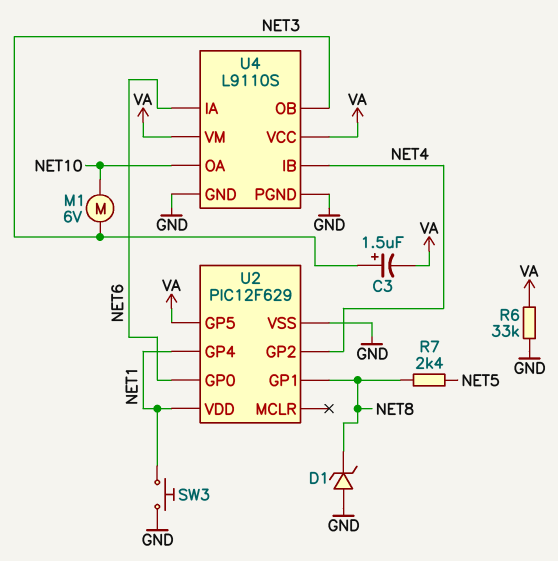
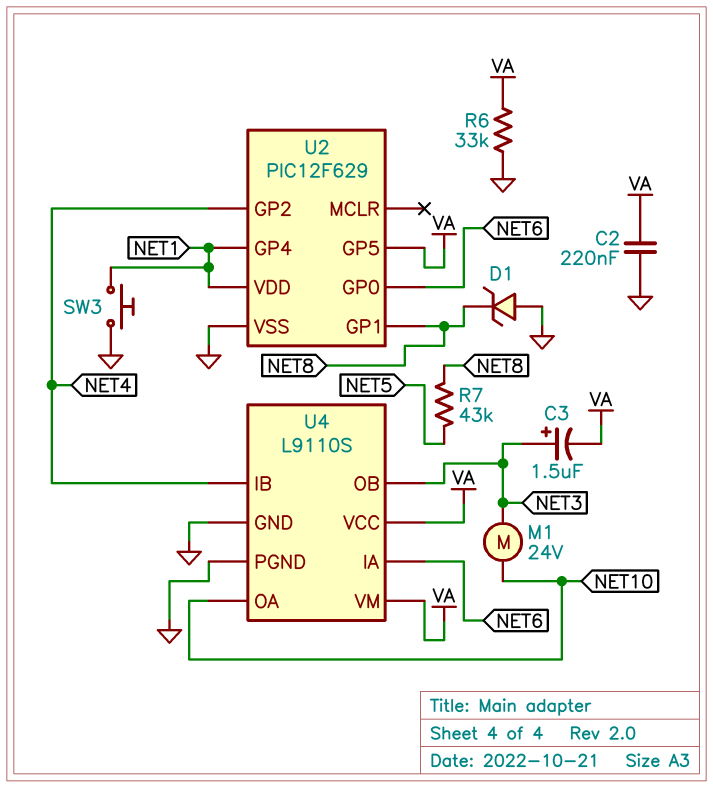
C2: none -> 220nF (GND, VA)
M1: motor 6V (NET3, NET10) -> motor 24V (NET3, NET10)
R7: 2.4k (NET5, NET8) -> 43k (NET5, NET8)

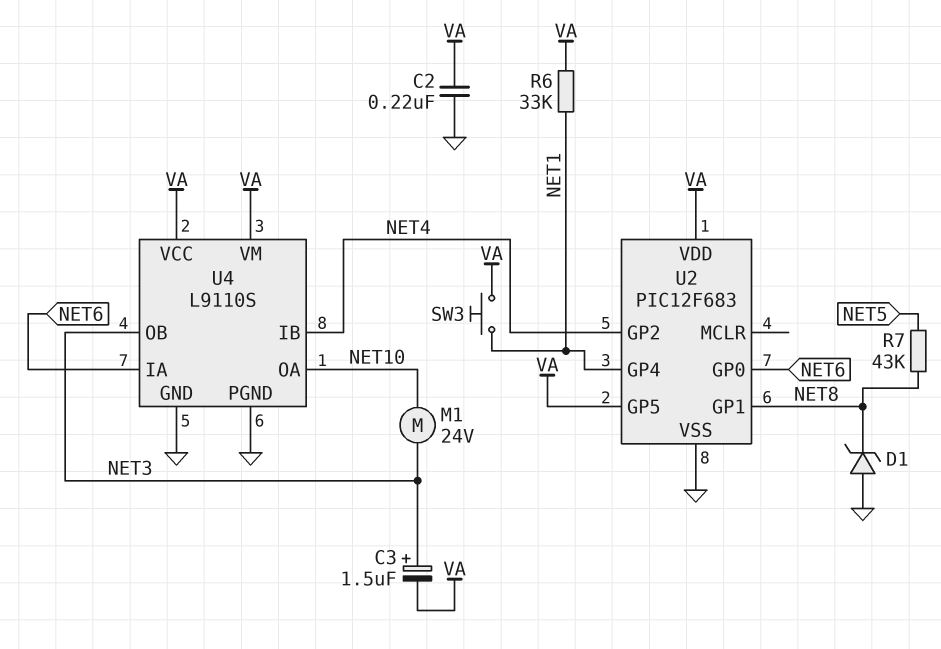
R6: 33k (GND, VA) -> 33k (NET1, VA)
SW3: button (GND, NET1) -> button (NET1, VA)
U2: PIC12F629 -> PIC12F683
U2 pin VDD: NET1 -> VA

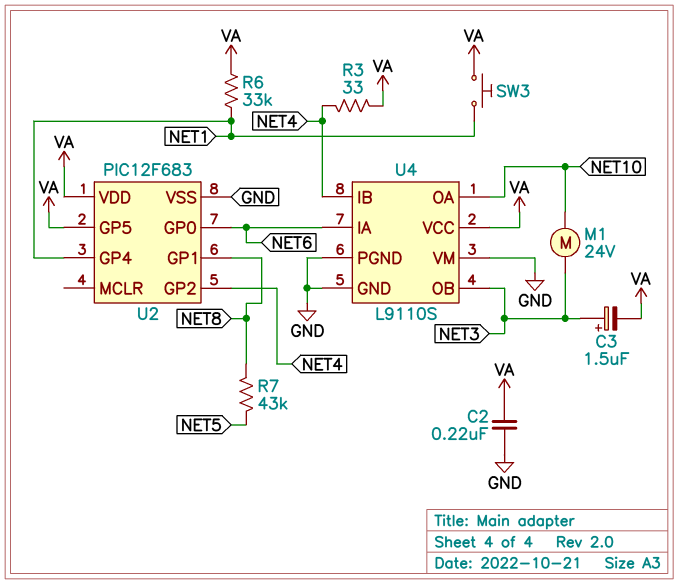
D1: zener (A GND, K NET8) -> none
R3: none -> 33 (NET4, VA)
U4 pin VM: VA -> GND

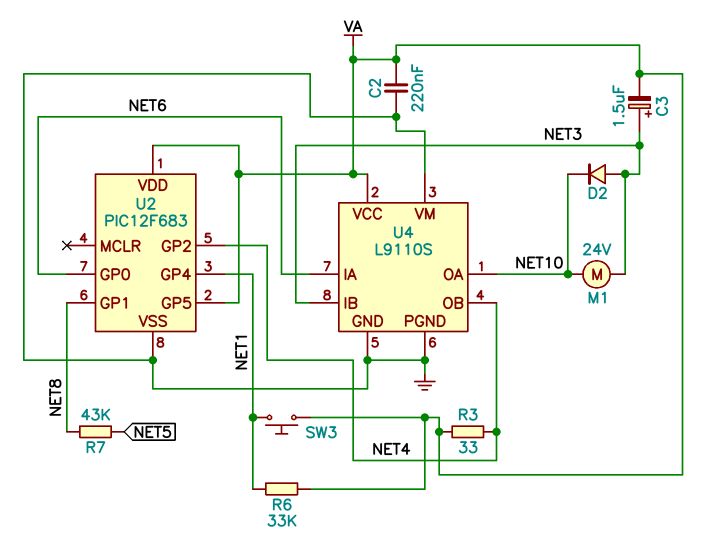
D2: none -> diode (A NET3, K NET10)
U4 pin IB: NET4 -> NET3
U4 pin OB: NET3 -> NET4

